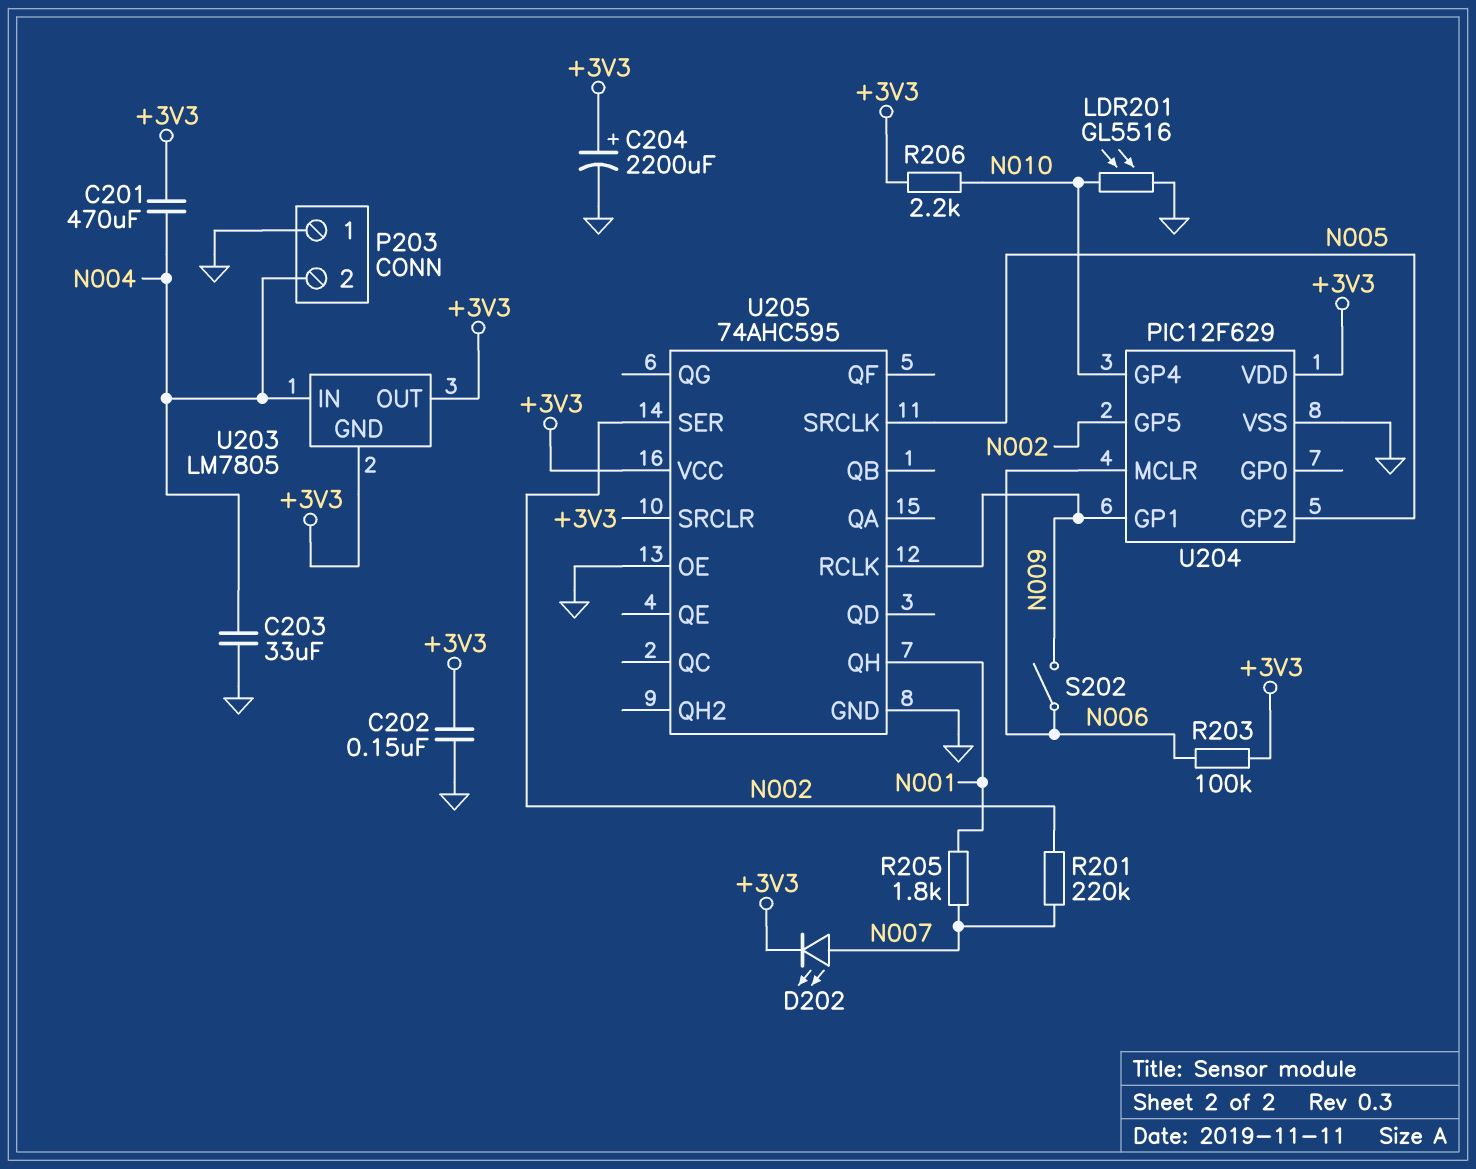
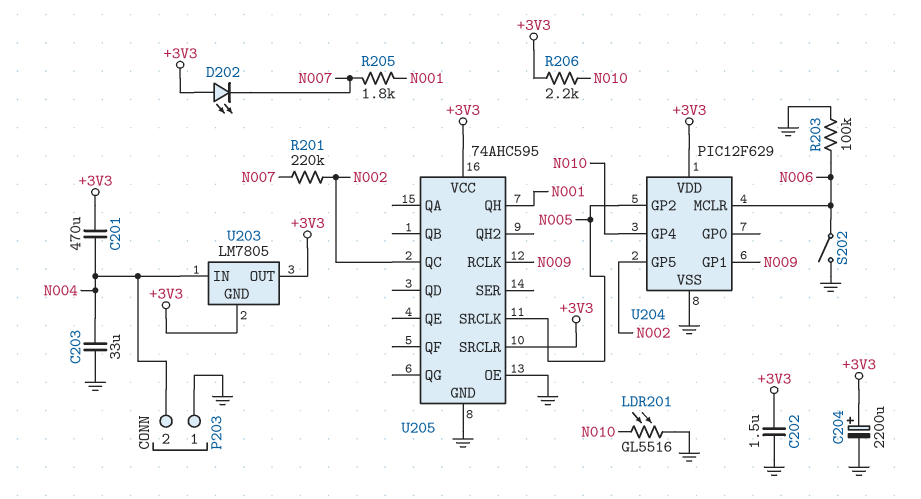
C202: 150nF (+3V3, GND) -> 1.5uF (+3V3, GND)
D202: LED (A N007, K +3V3) -> LED (A +3V3, K N007)
R203: 100k (+3V3, N006) -> 100k (GND, N006)
S202: switch (N006, N009) -> switch (GND, N006)
U205 pin QC: none -> N002
U205 pin SER: N002 -> none

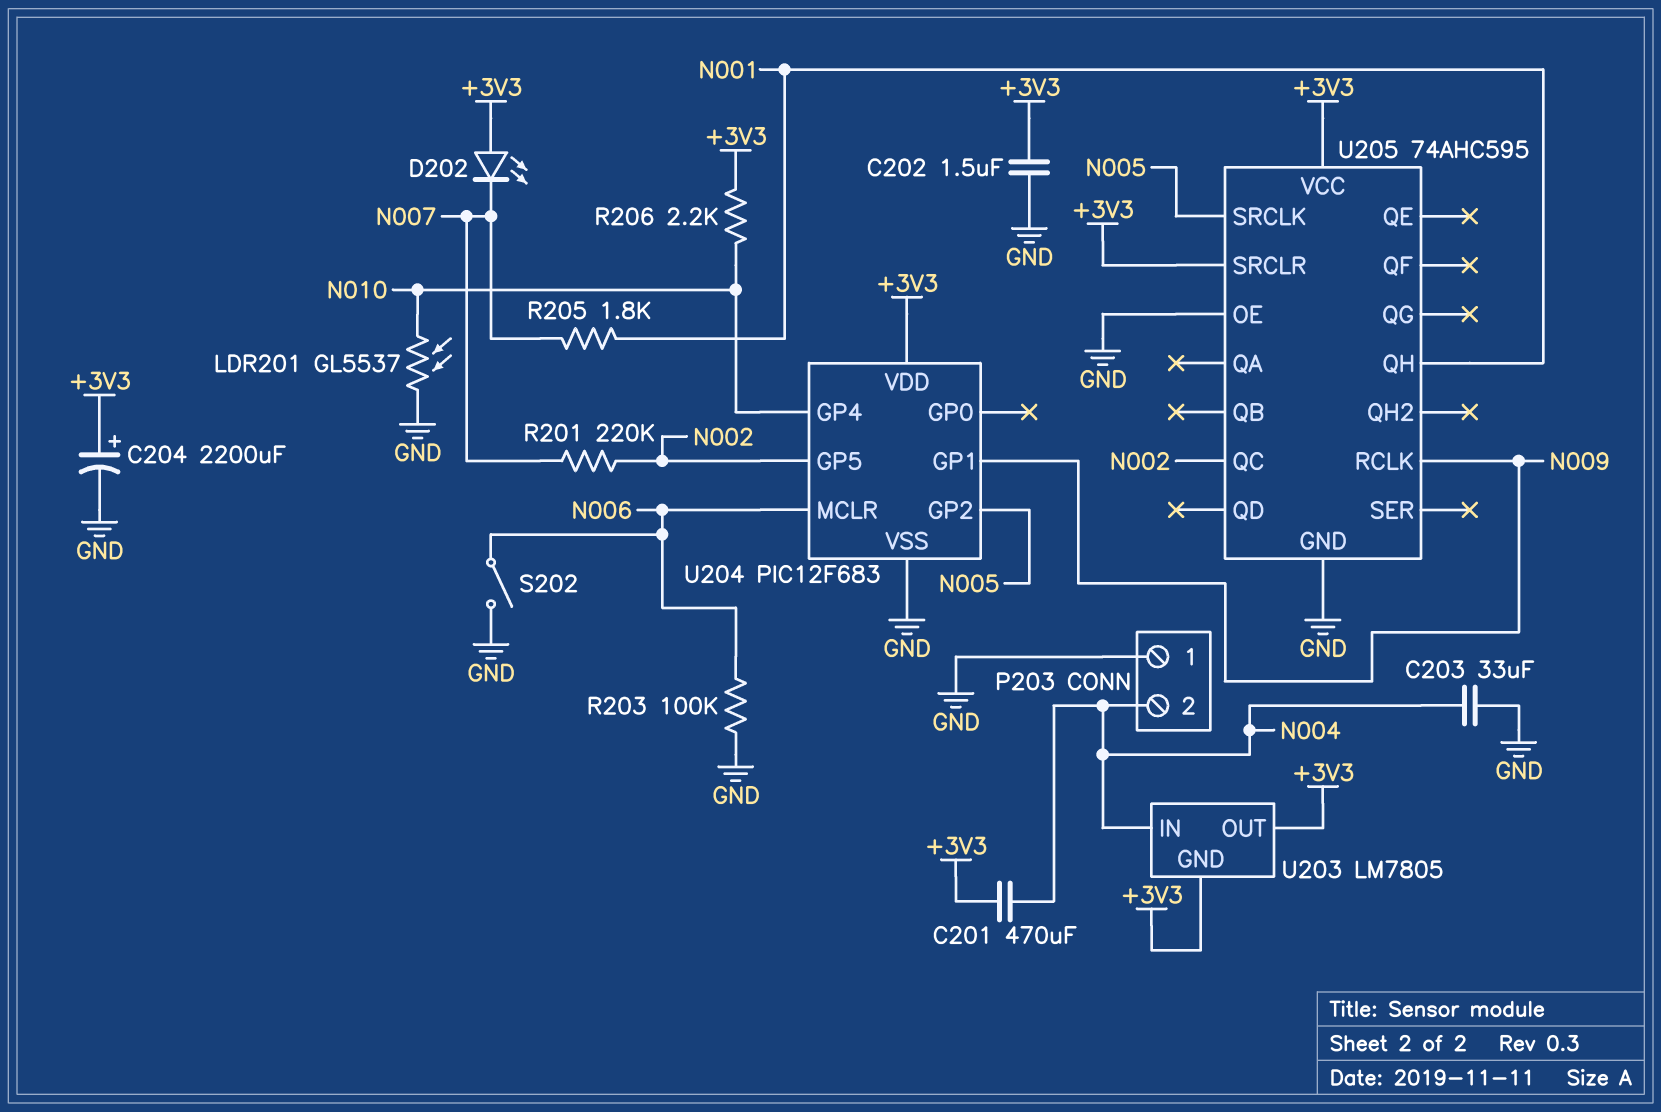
LDR201: GL5516 (GND, N010) -> GL5537 (GND, N010)
U204: PIC12F629 -> PIC12F683

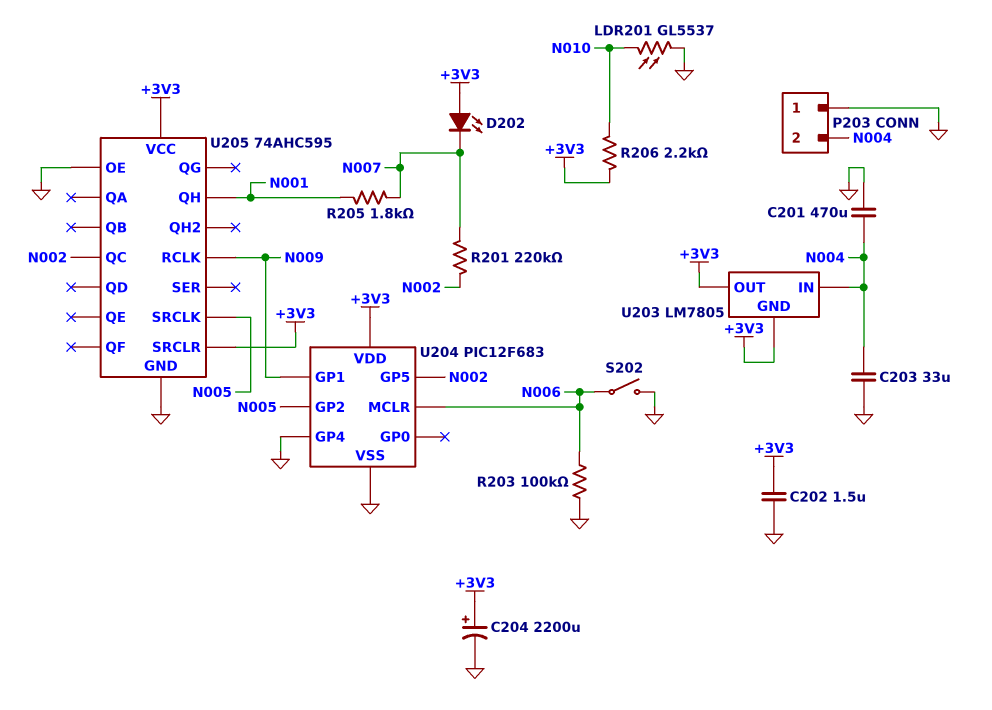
C201: 470uF (+3V3, N004) -> 470uF (GND, N004)
U204 pin GP4: N010 -> GND

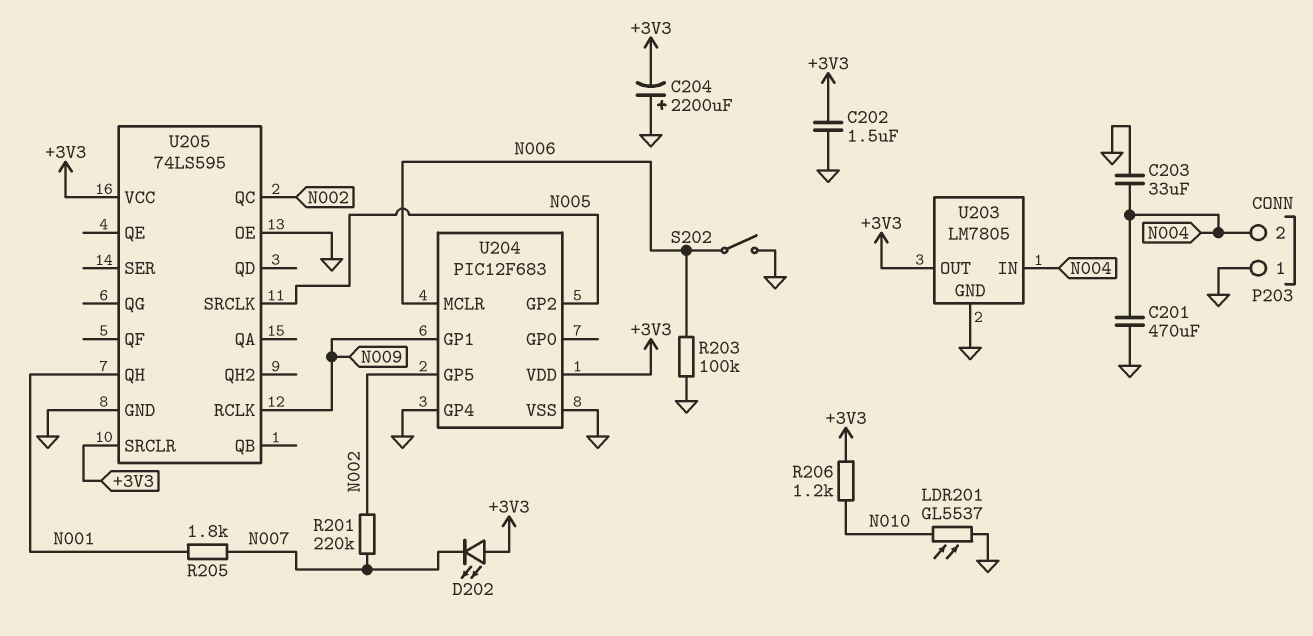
C204: 2200uF (plus +3V3, minus GND) -> 2200uF (plus GND, minus +3V3)
R206: 2.2k (+3V3, N010) -> 1.2k (+3V3, N010)
U203 pin GND: +3V3 -> GND
U205: 74AHC595 -> 74LS595

